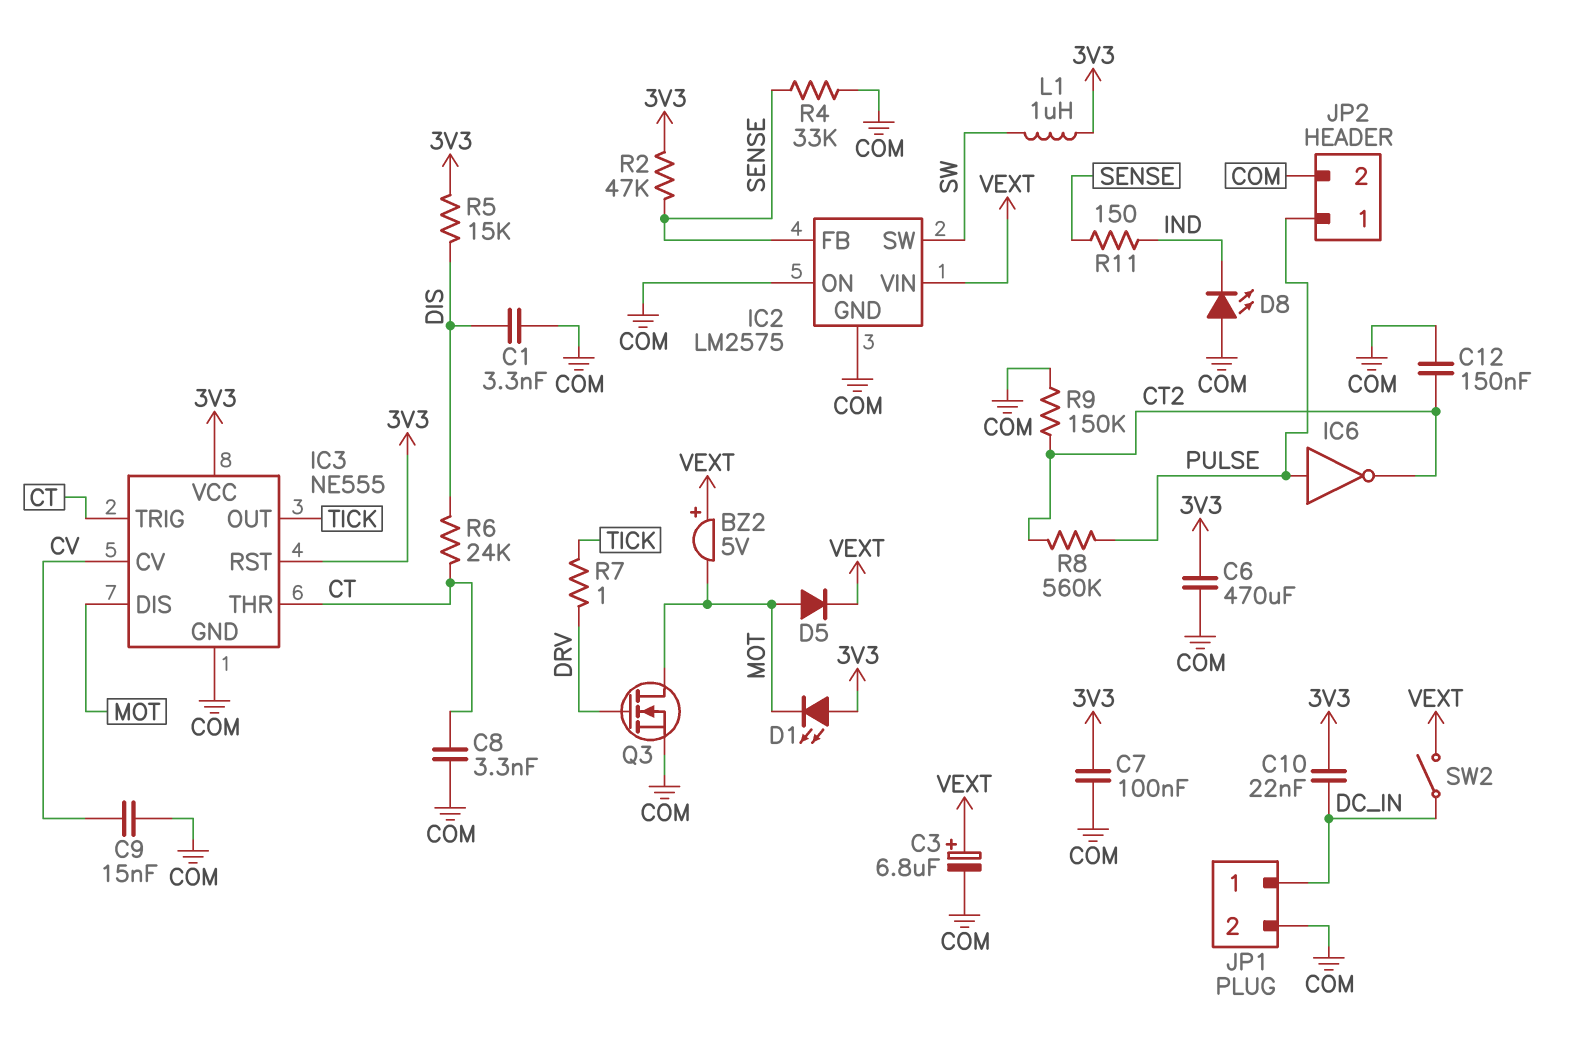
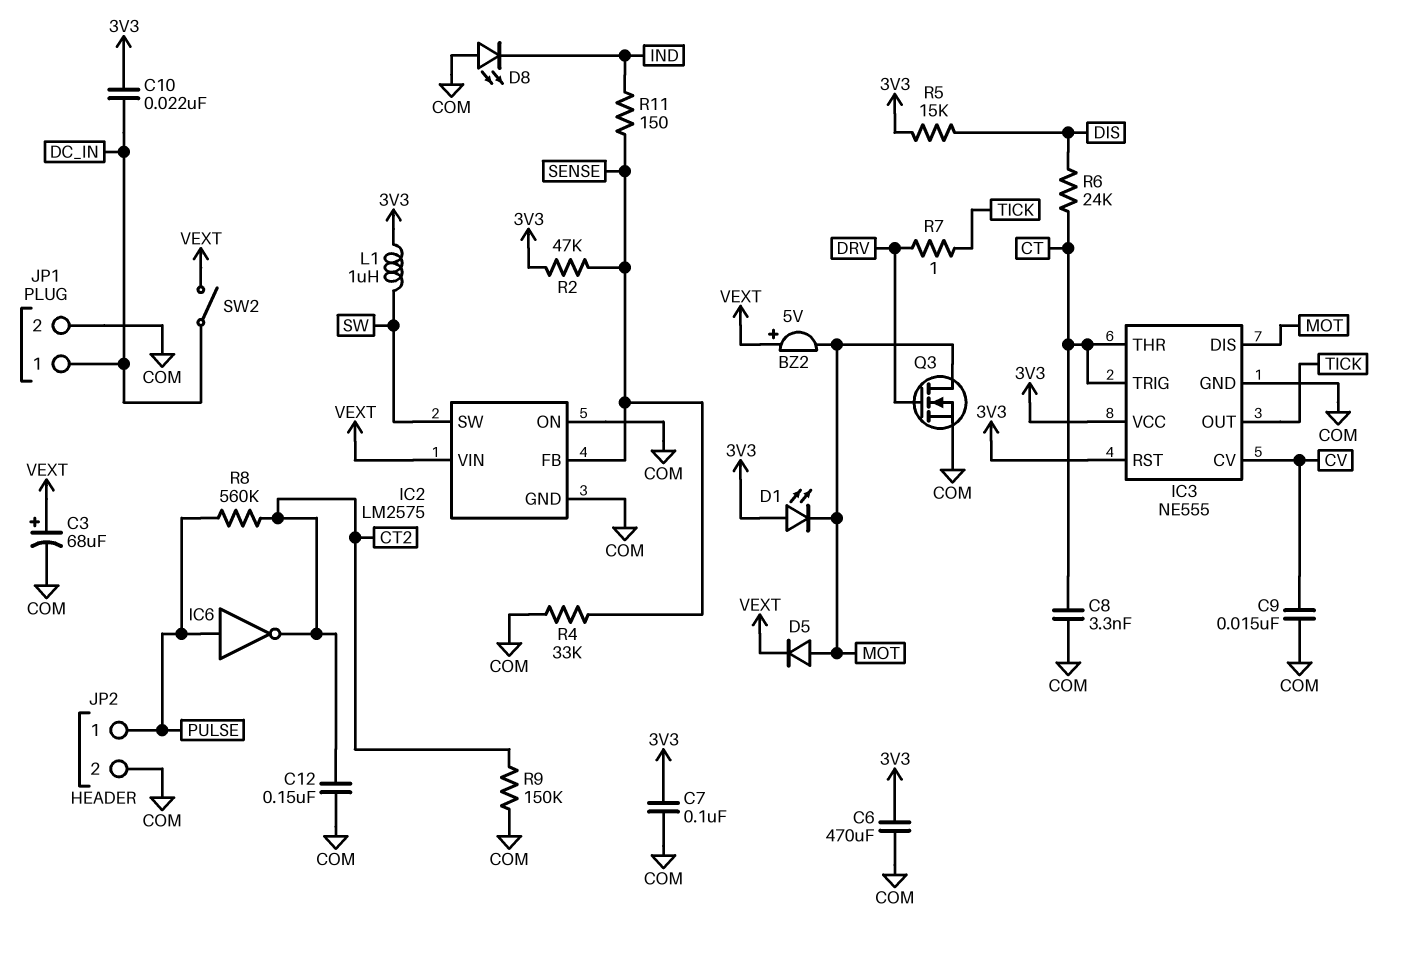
C1: 3.3nF (COM, DIS) -> none
C3: 6.8uF (plus VEXT, minus COM) -> 68uF (plus VEXT, minus COM)

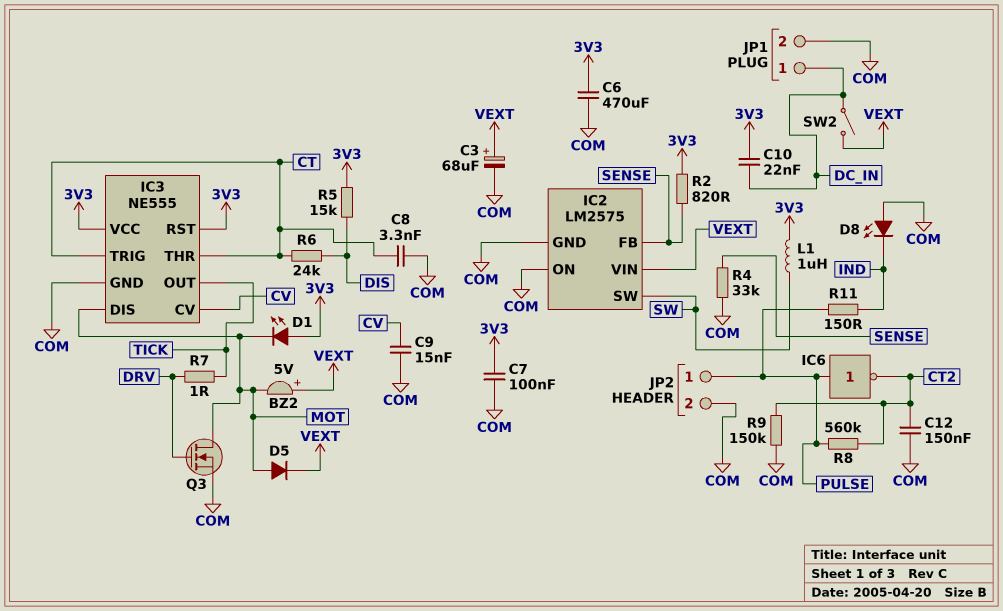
R2: 47k (3V3, SENSE) -> 820 (3V3, SENSE)
R11: 150 (IND, SENSE) -> 150 (IND, PULSE)

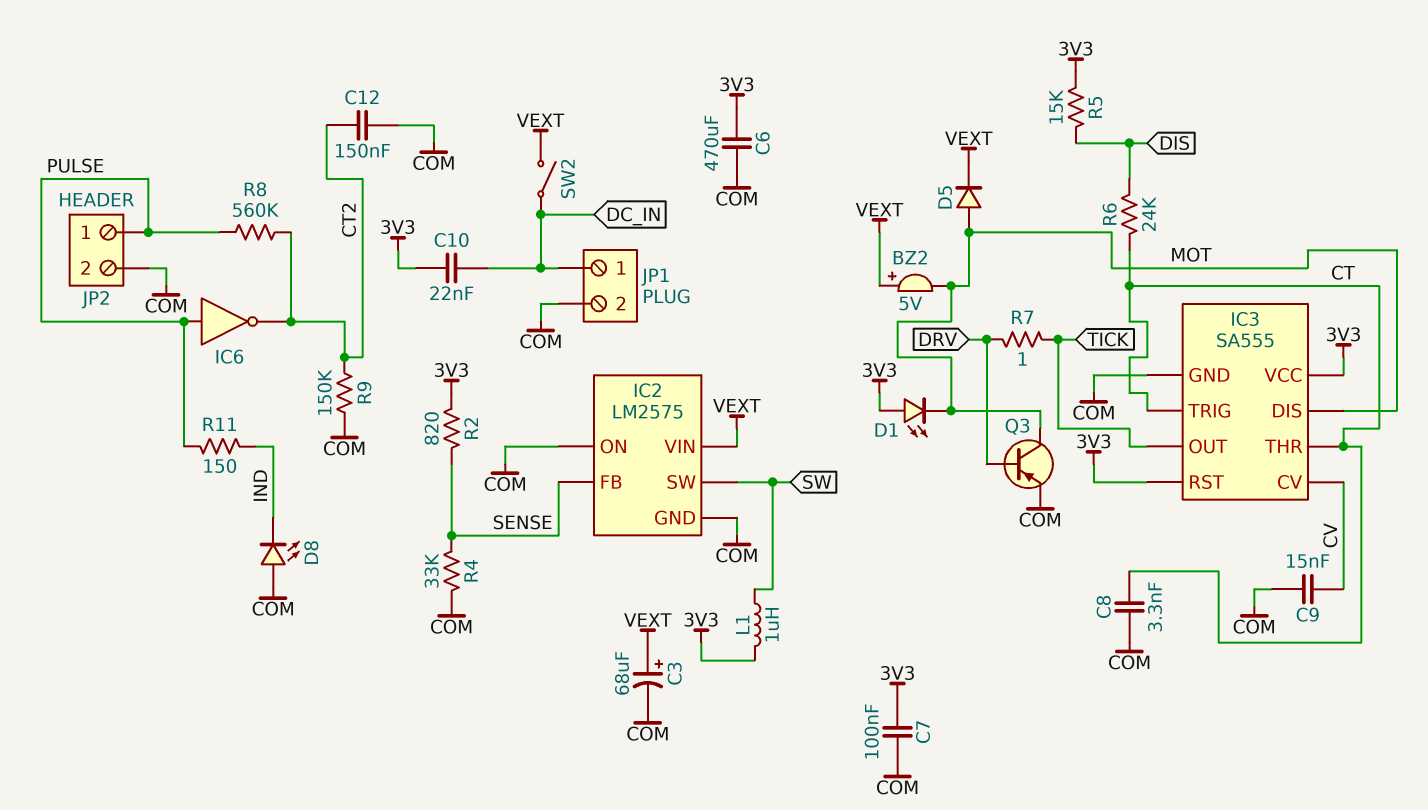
IC3: NE555 -> SA555
Q3: NMOS (G DRV, D MOT, S COM) -> PNP (B DRV, C MOT, E COM)

